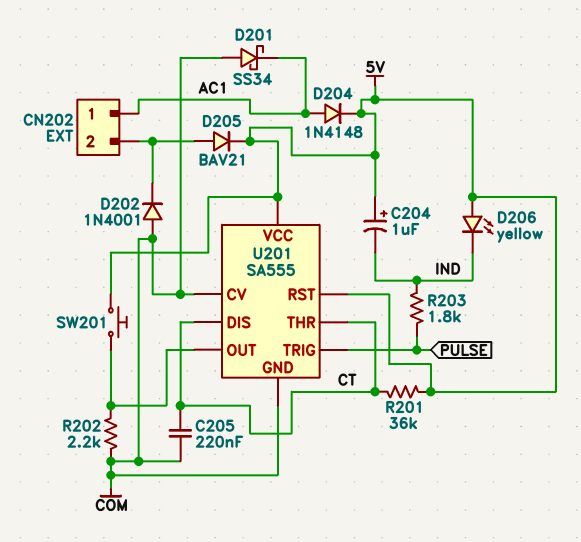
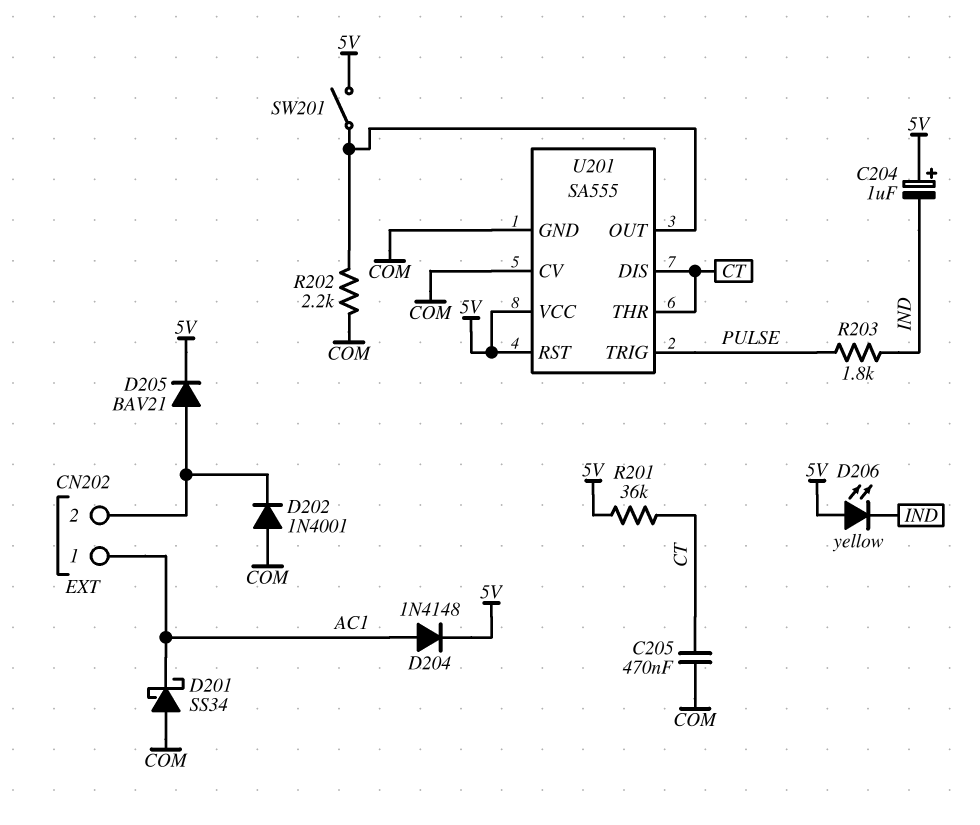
C205: 220nF (COM, CT) -> 470nF (COM, CT)
SW201: button (5V, U201/OUT) -> switch (5V, U201/OUT)

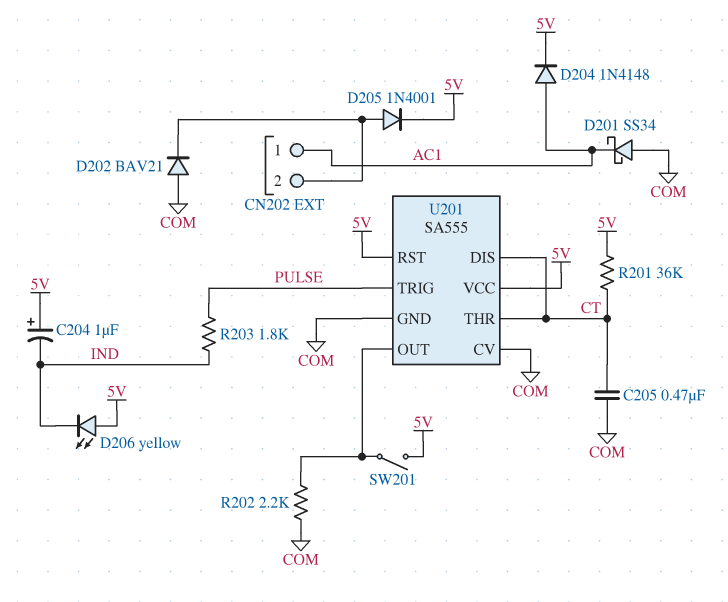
D202: diode 1N4001 (A COM, K CN202/2) -> diode BAV21 (A COM, K CN202/2)
D205: diode BAV21 (A CN202/2, K 5V) -> diode 1N4001 (A CN202/2, K 5V)

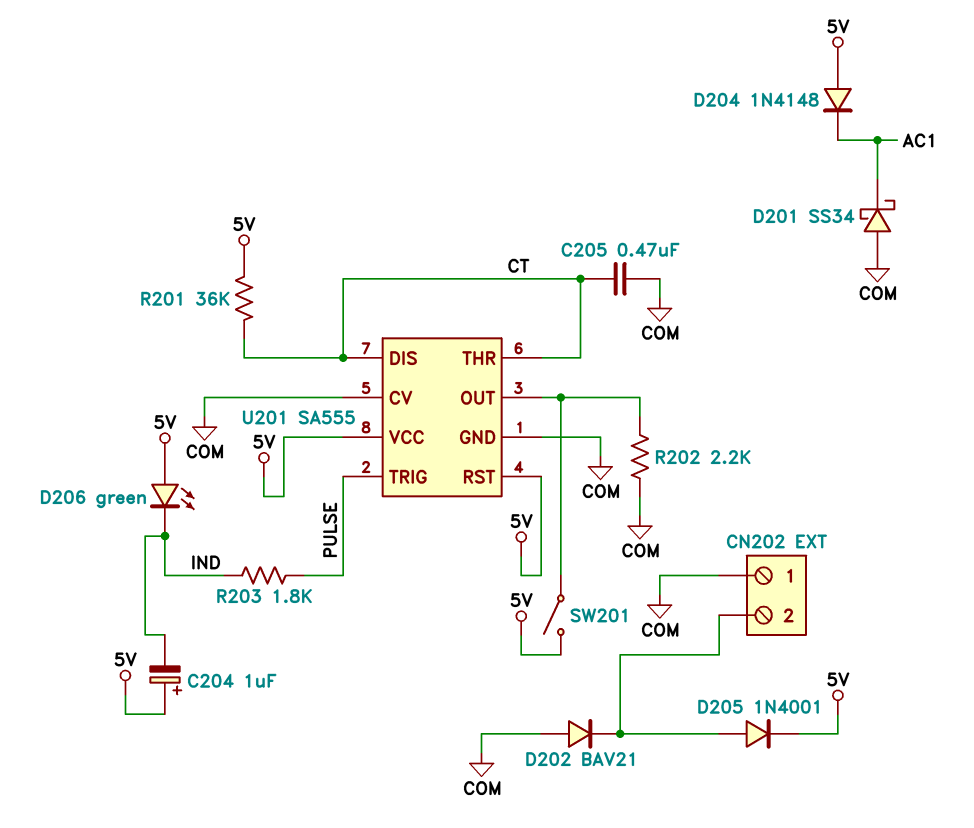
CN202 pin 1: AC1 -> COM
D204: diode 1N4148 (A AC1, K 5V) -> diode 1N4148 (A 5V, K AC1)
D206: LED yellow (A 5V, K IND) -> LED green (A 5V, K IND)

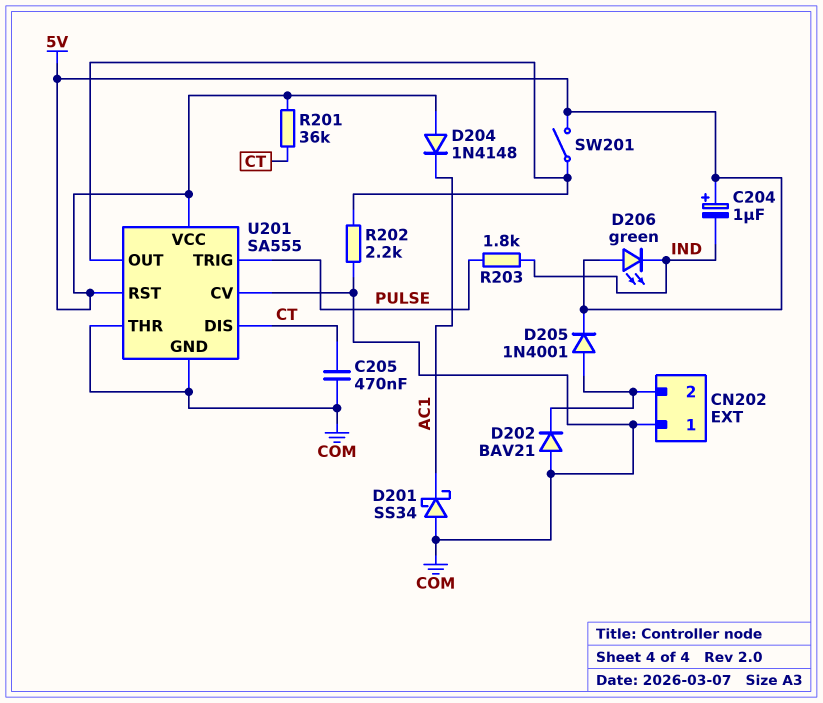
U201 pin THR: CT -> COM

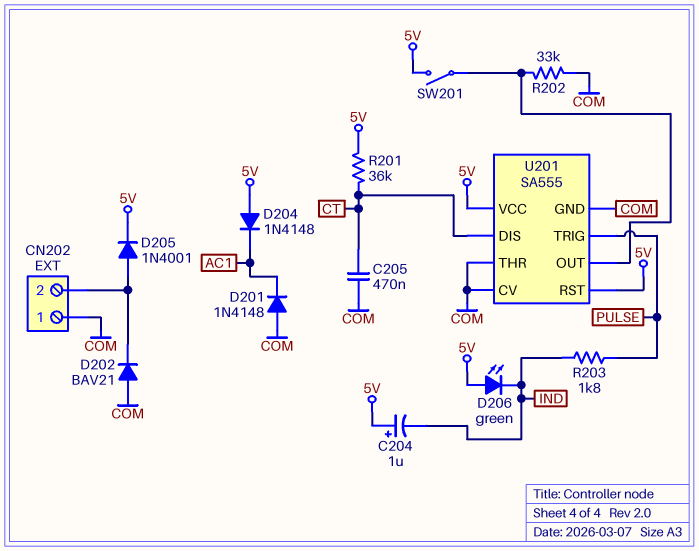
D201: schottky SS34 (A COM, K AC1) -> diode 1N4148 (A COM, K AC1)
R202: 2.2k (COM, U201/OUT) -> 33k (COM, U201/OUT)

